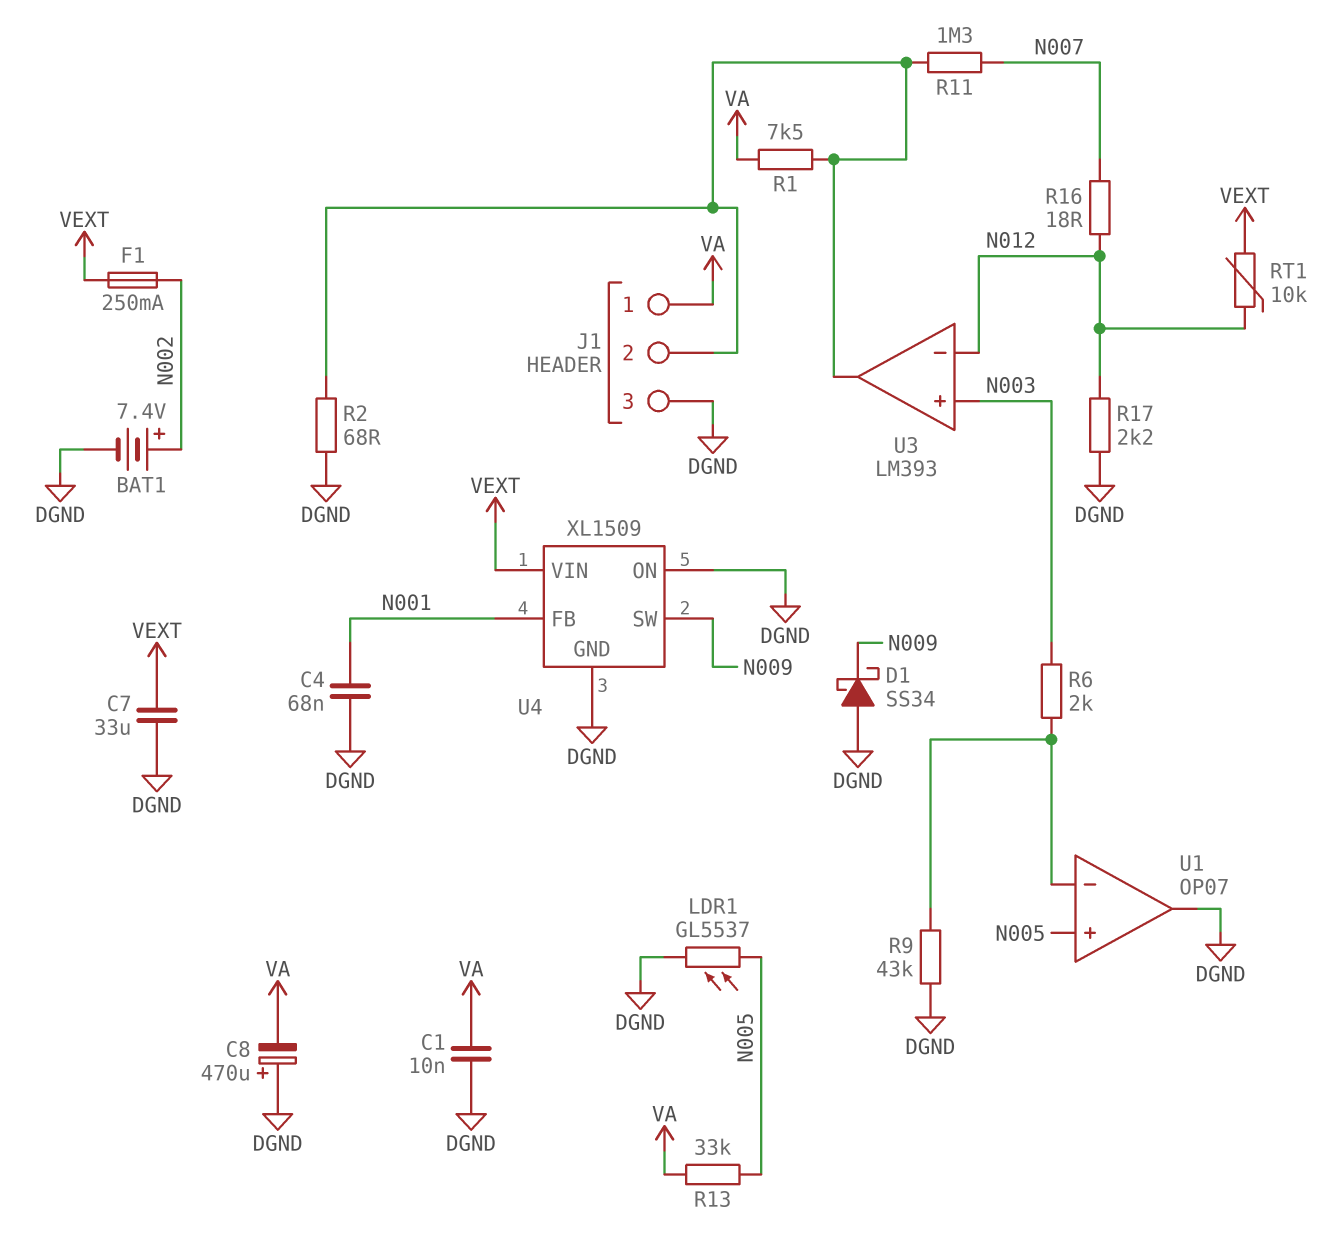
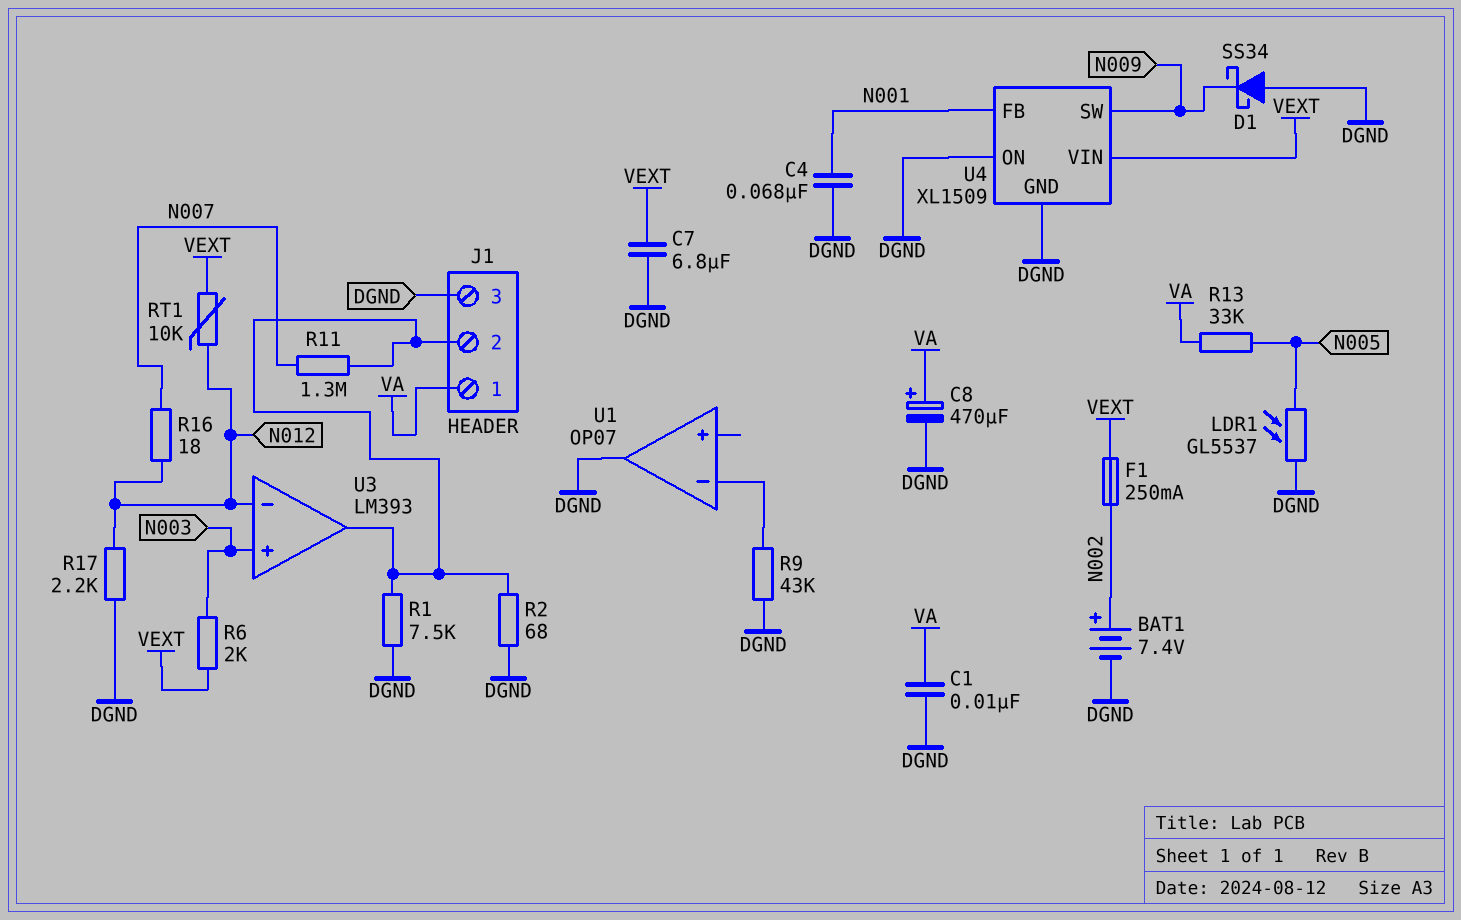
C7: 33uF (DGND, VEXT) -> 6.8uF (DGND, VEXT)
C8: 470uF (plus DGND, minus VA) -> 470uF (plus VA, minus DGND)
R1: 7.5k (J1/2, VA) -> 7.5k (DGND, J1/2)
R6: 2k (N003, U1/in-) -> 2k (N003, VEXT)
U1 pin in+: N005 -> none

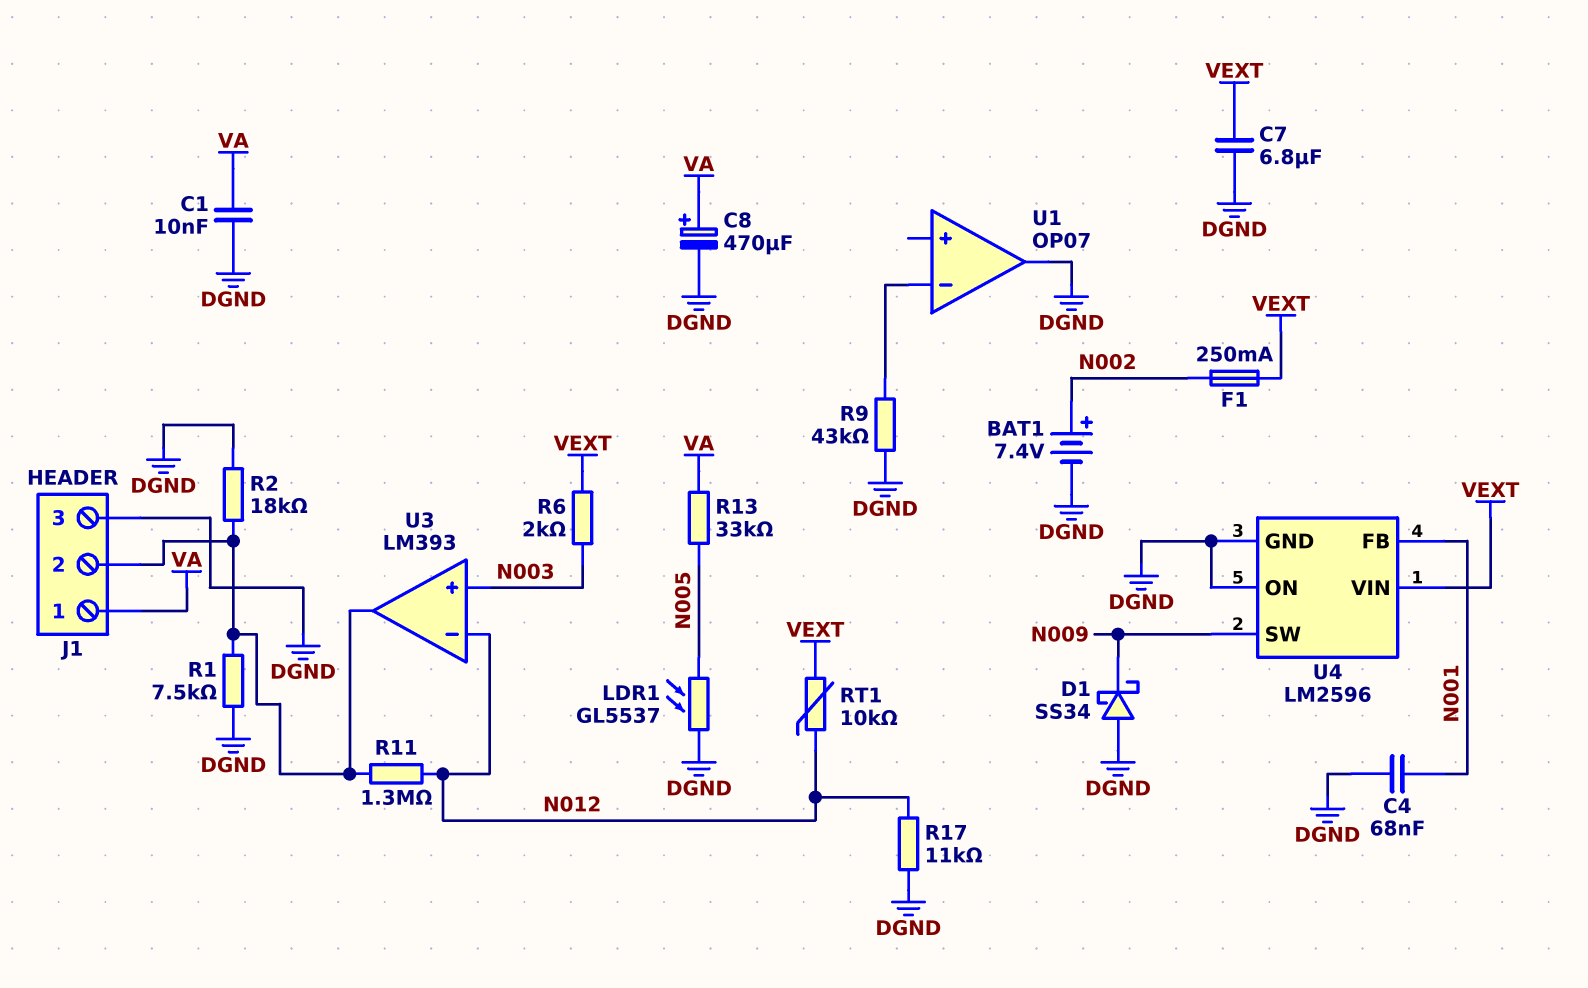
R2: 68 (DGND, J1/2) -> 18k (DGND, J1/2)
R11: 1.3M (J1/2, N007) -> 1.3M (J1/2, N012)
R16: 18 (N007, N012) -> none
R17: 2.2k (DGND, N012) -> 11k (DGND, N012)
U4: XL1509 -> LM2596

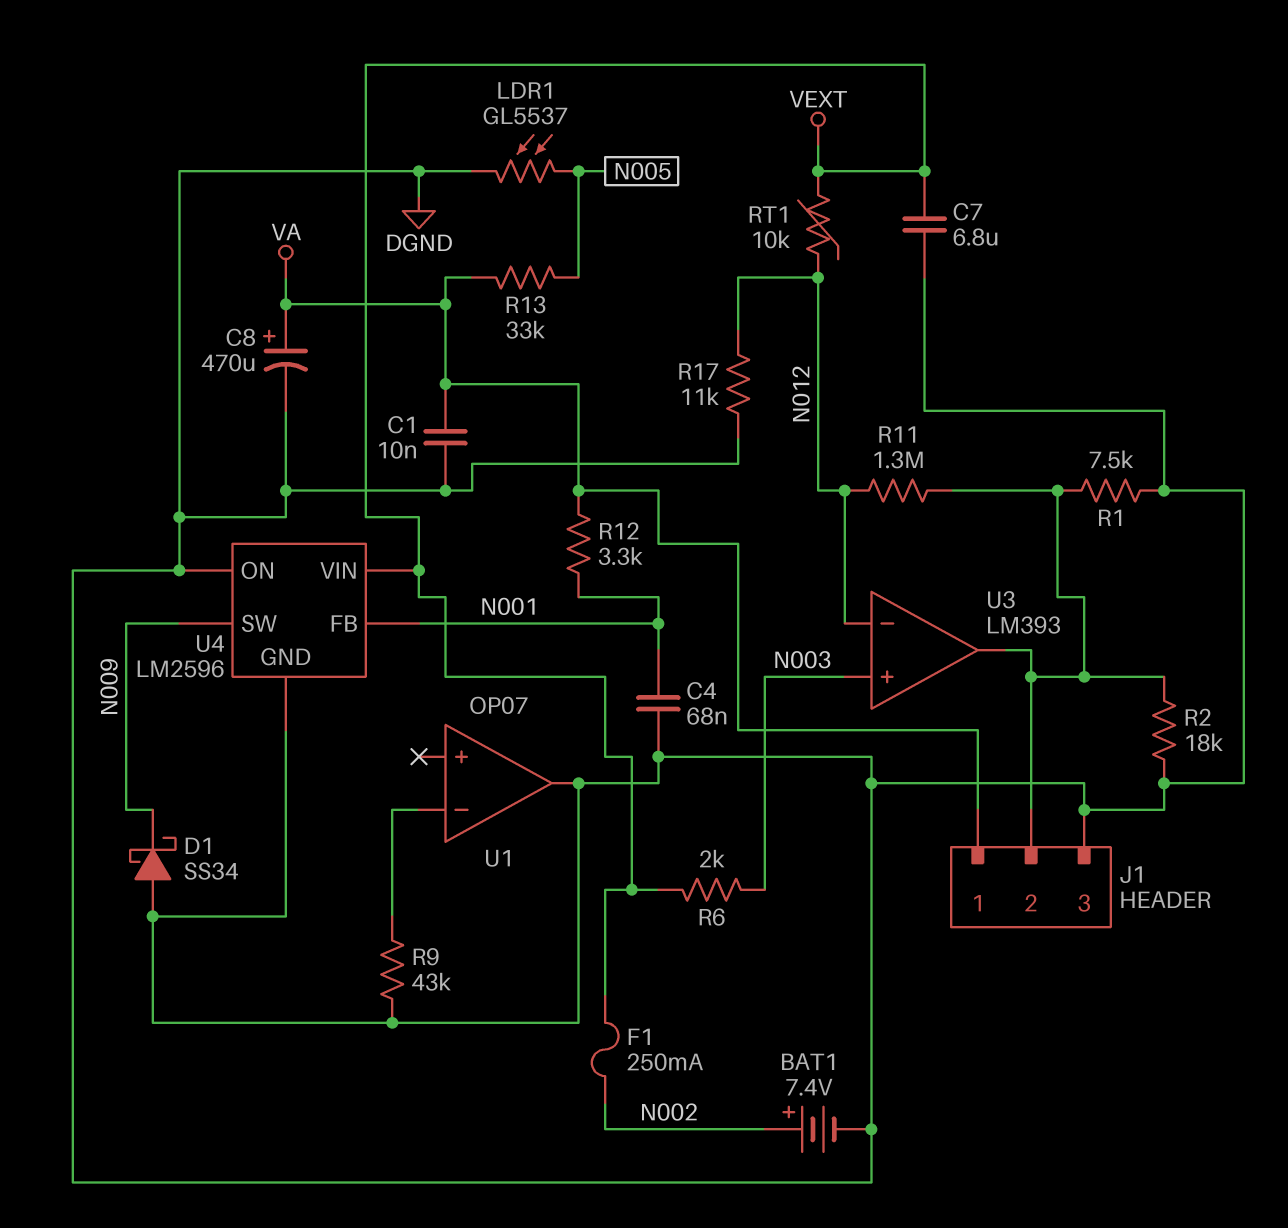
R12: none -> 3.3k (N001, VA)

